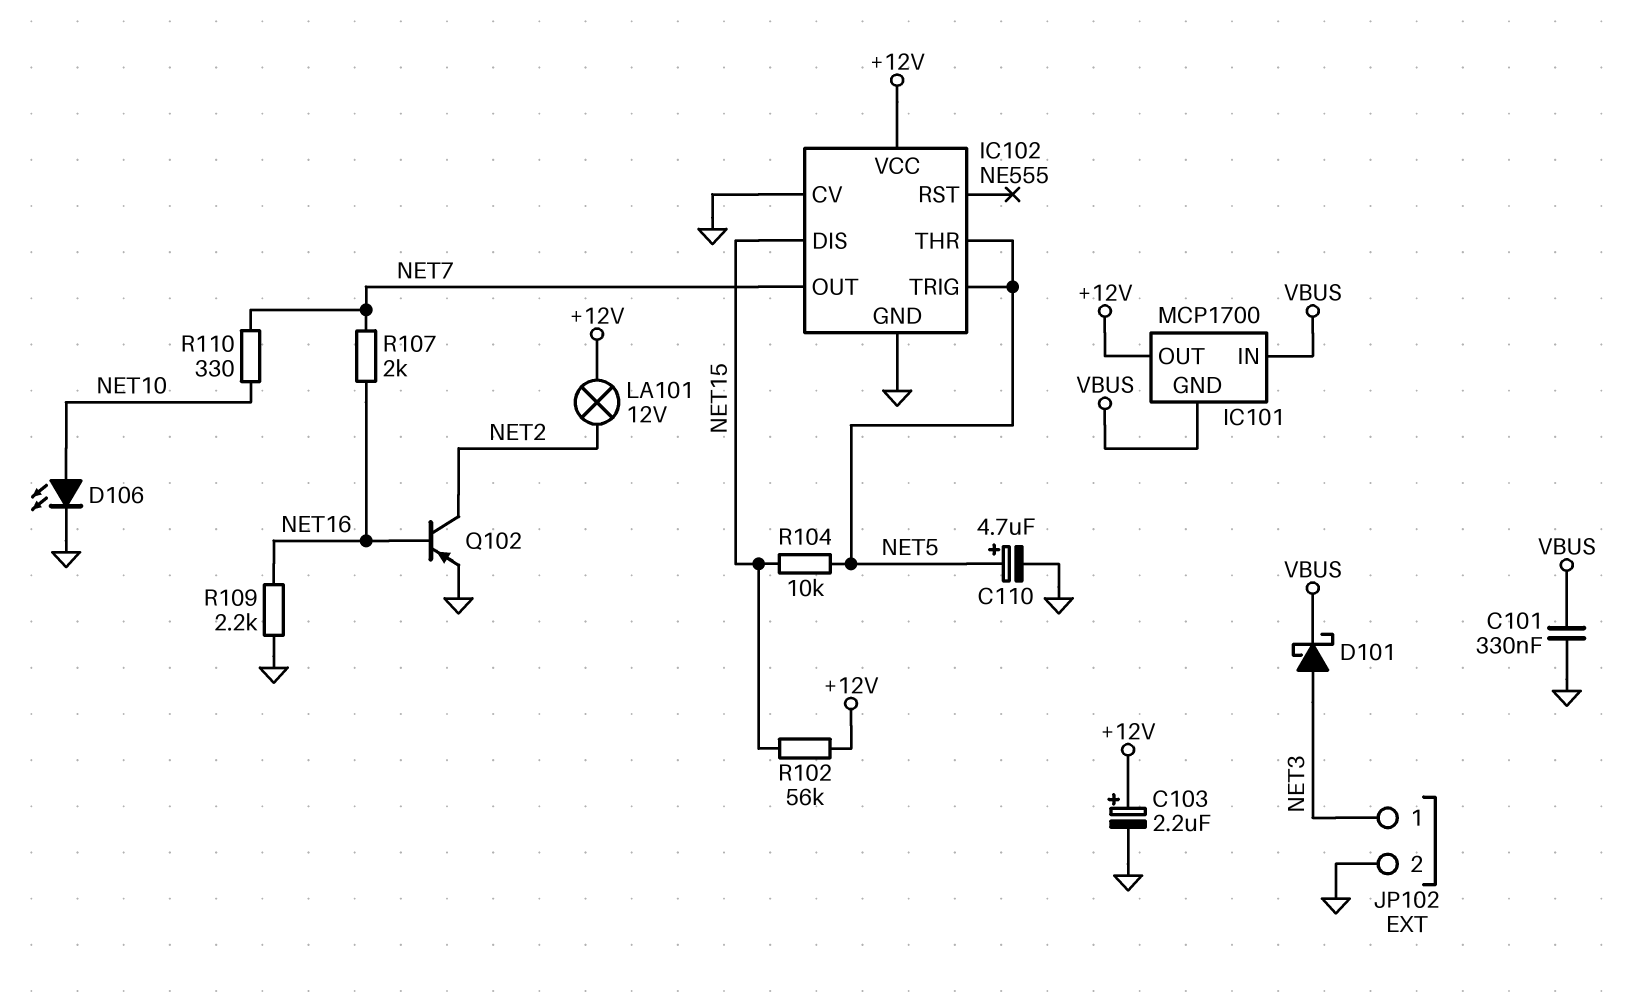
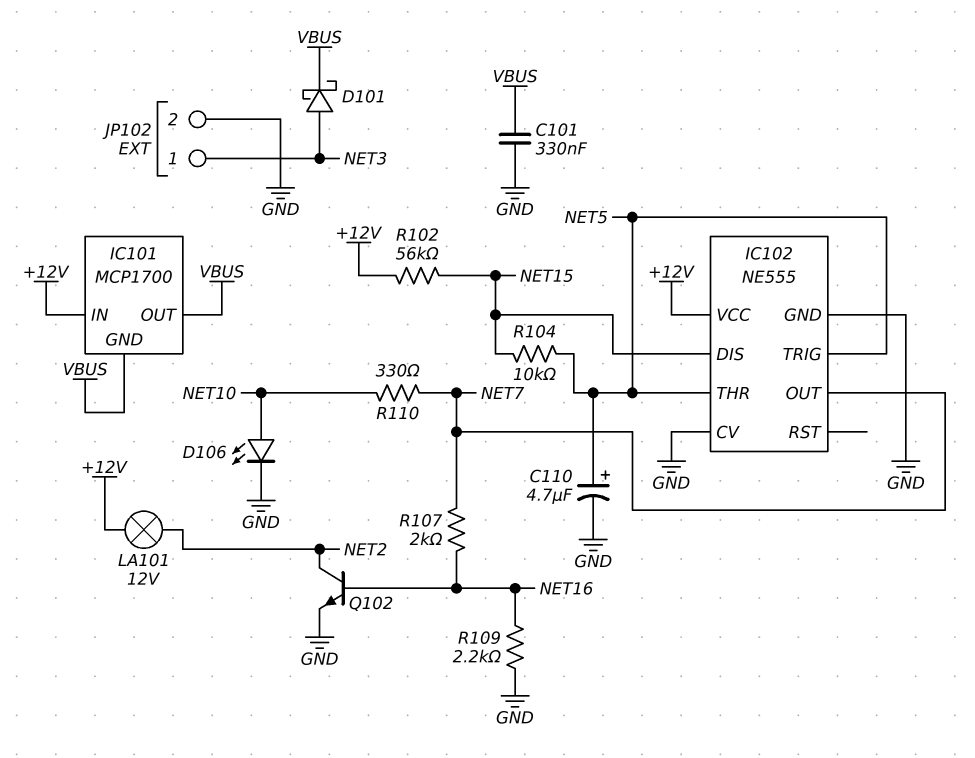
C103: 2.2uF (plus +12V, minus GND) -> none
IC101 pin IN: VBUS -> +12V
IC101 pin OUT: +12V -> VBUS
Q102: PNP (B NET16, C NET2, E GND) -> NPN (B NET16, C NET2, E GND)

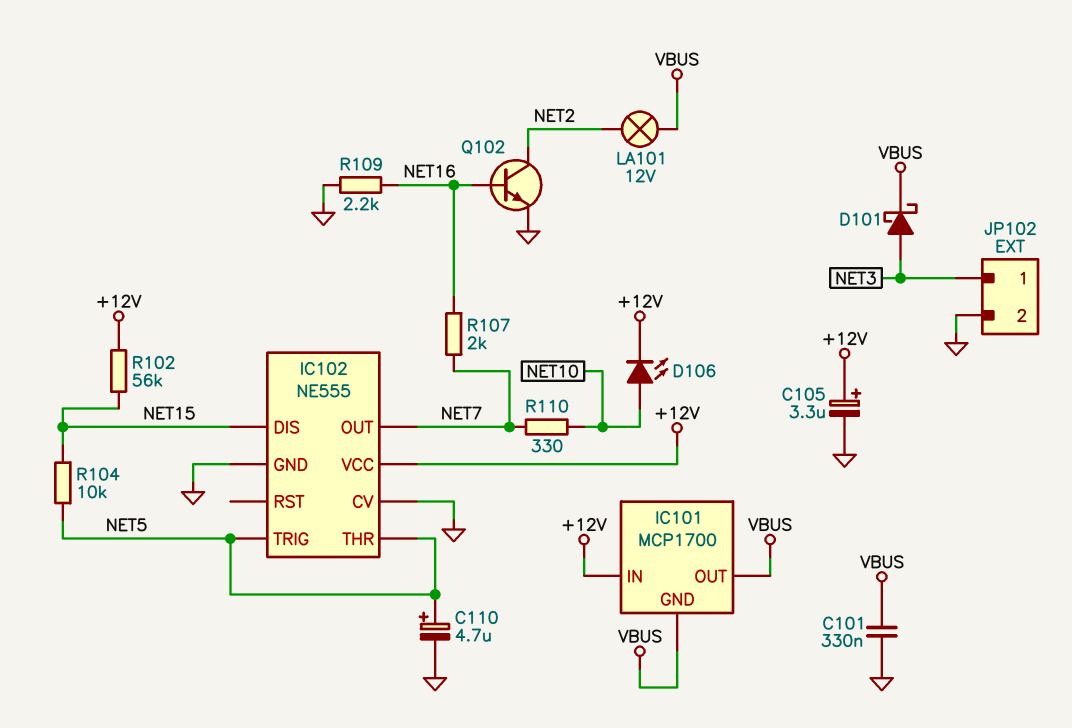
C105: none -> 3.3uF (plus +12V, minus GND)
D106: LED (A NET10, K GND) -> LED (A NET10, K +12V)
LA101: lamp 12V (+12V, NET2) -> lamp 12V (NET2, VBUS)

